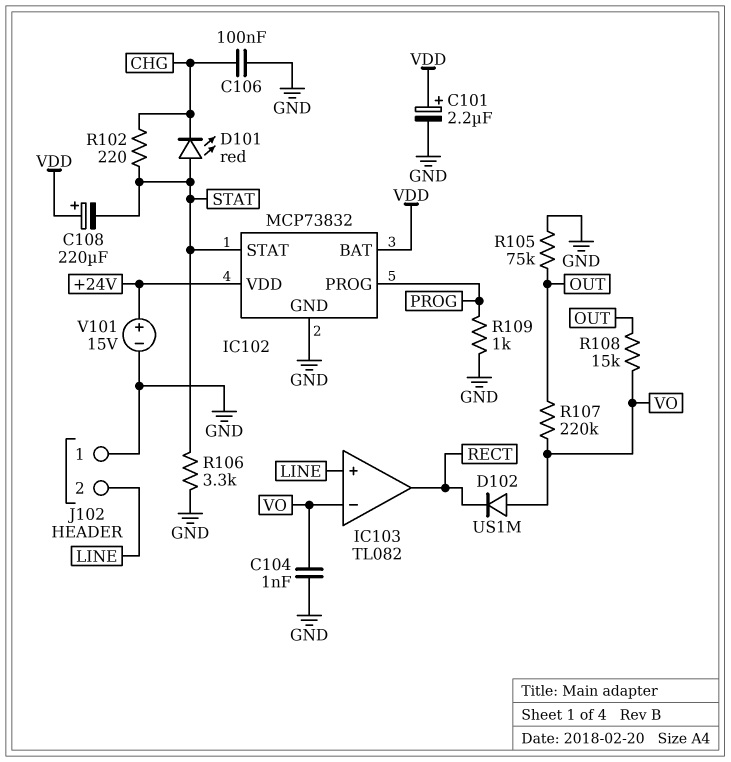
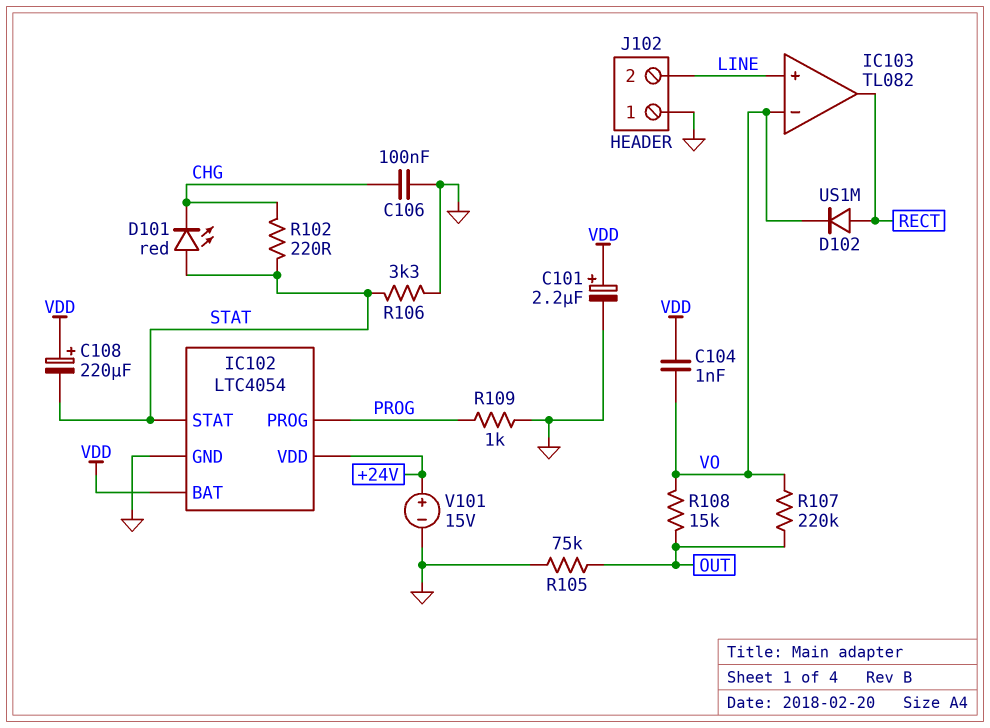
C104: 1nF (GND, VO) -> 1nF (VDD, VO)
D102: diode US1M (A VO, K RECT) -> diode US1M (A RECT, K VO)
IC102: MCP73832 -> LTC4054

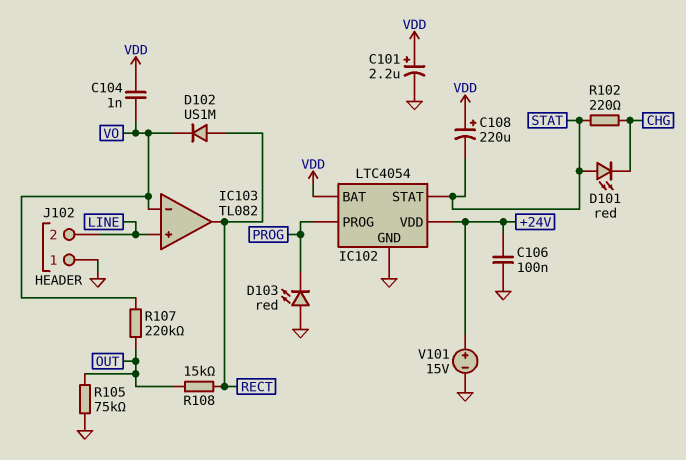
C106: 100nF (CHG, GND) -> 100nF (+24V, GND)
D103: none -> LED red (A GND, K PROG)
R106: 3.3k (GND, STAT) -> none
R108: 15k (OUT, VO) -> 15k (OUT, RECT)
R109: 1k (GND, PROG) -> none

